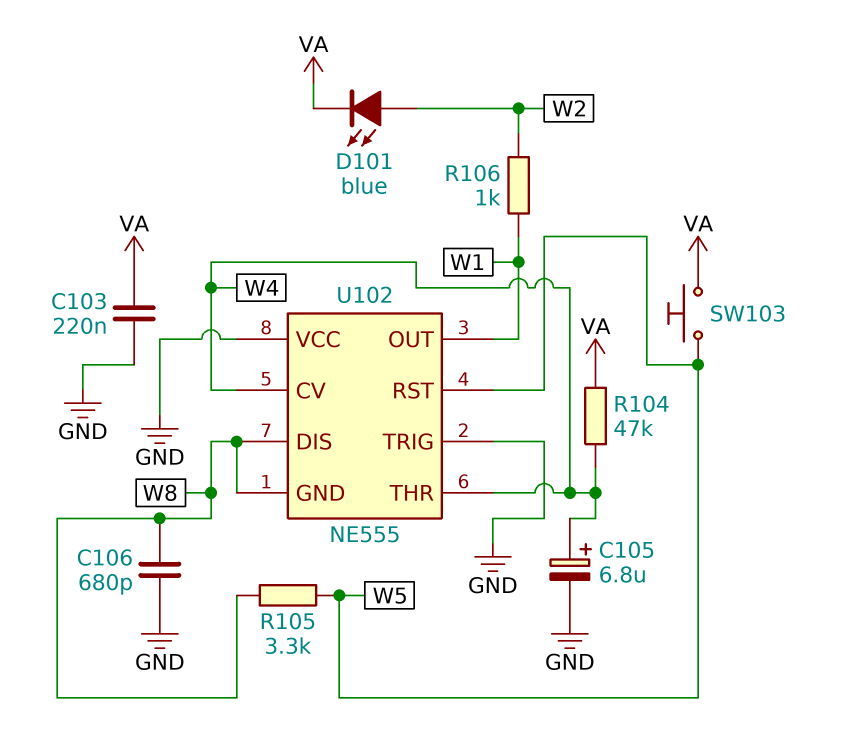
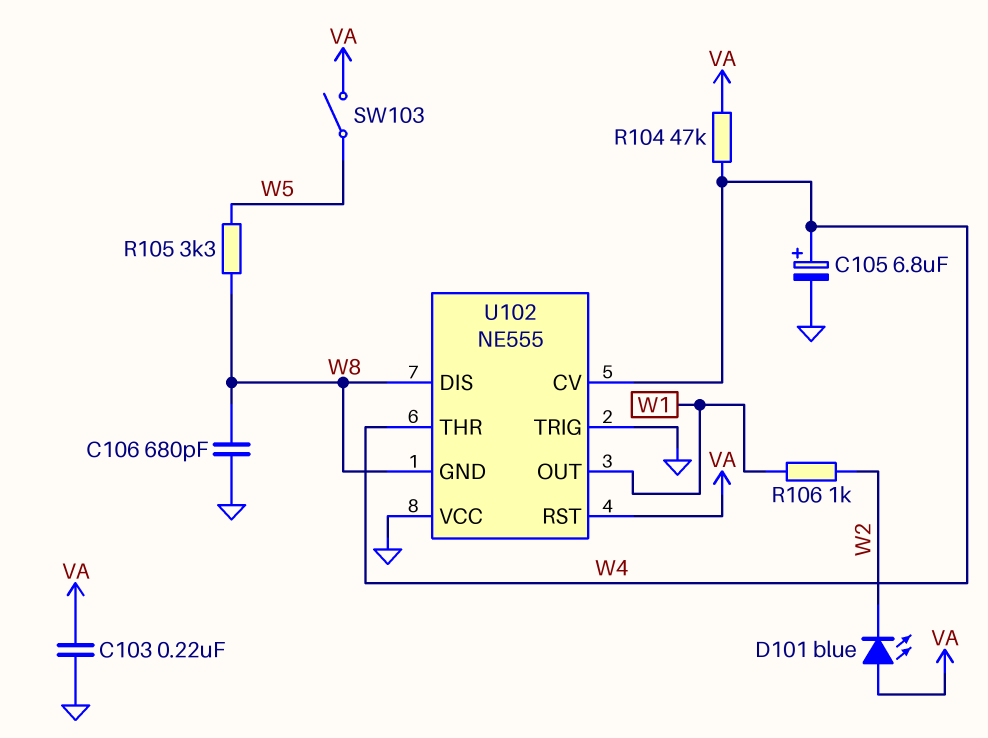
D101: LED blue (A W2, K VA) -> LED blue (A VA, K W2)
SW103: button (VA, W5) -> switch (VA, W5)
U102 pin RST: W5 -> VA

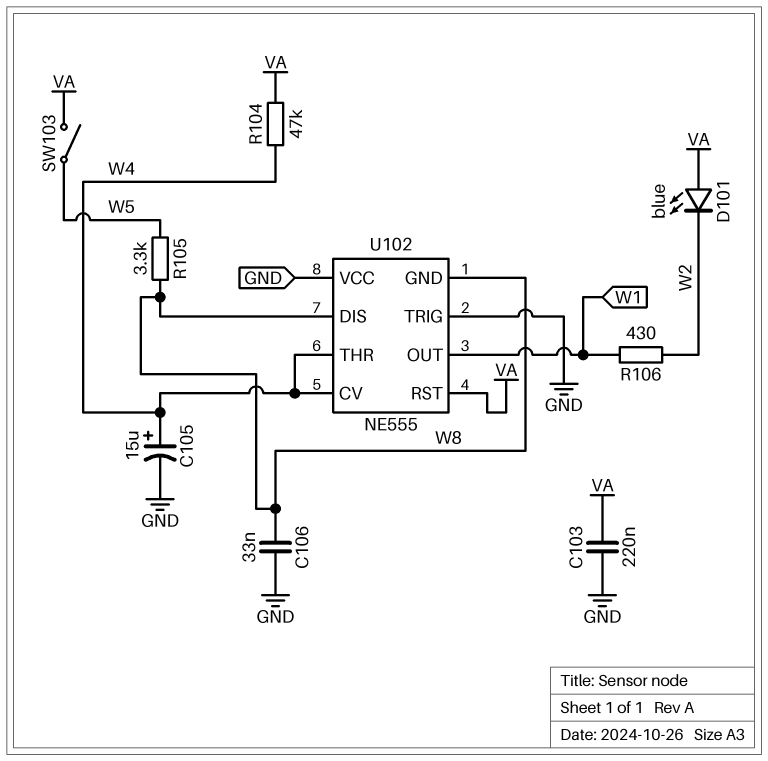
C105: 6.8uF (plus W4, minus GND) -> 15uF (plus W4, minus GND)
C106: 680pF (GND, W8) -> 33nF (GND, W8)
R106: 1k (W1, W2) -> 430 (W1, W2)

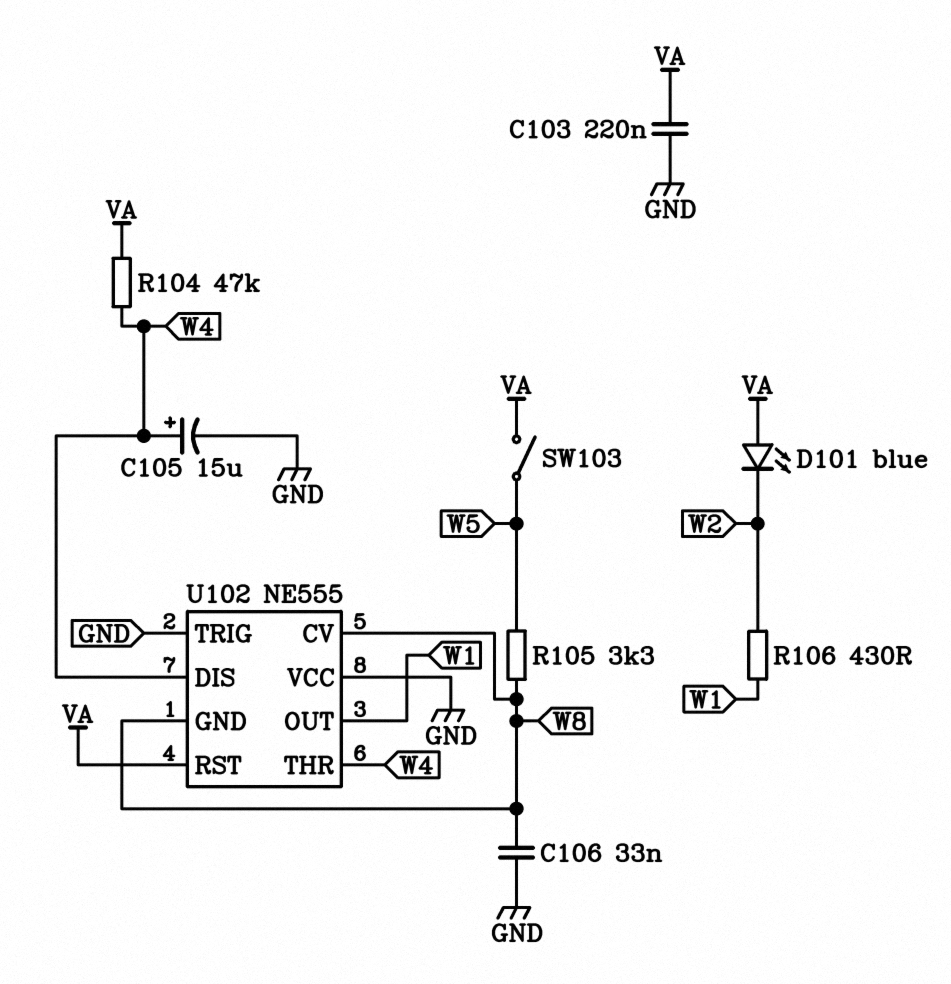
U102 pin CV: W4 -> W8
U102 pin DIS: W8 -> W4

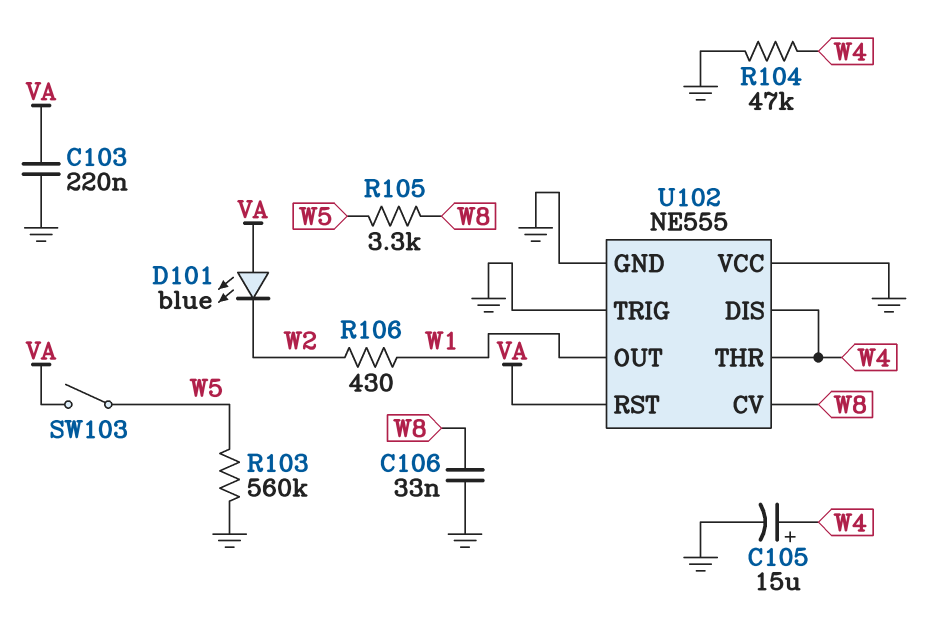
R103: none -> 560k (GND, W5)
R104: 47k (VA, W4) -> 47k (GND, W4)
U102 pin GND: W8 -> GND

